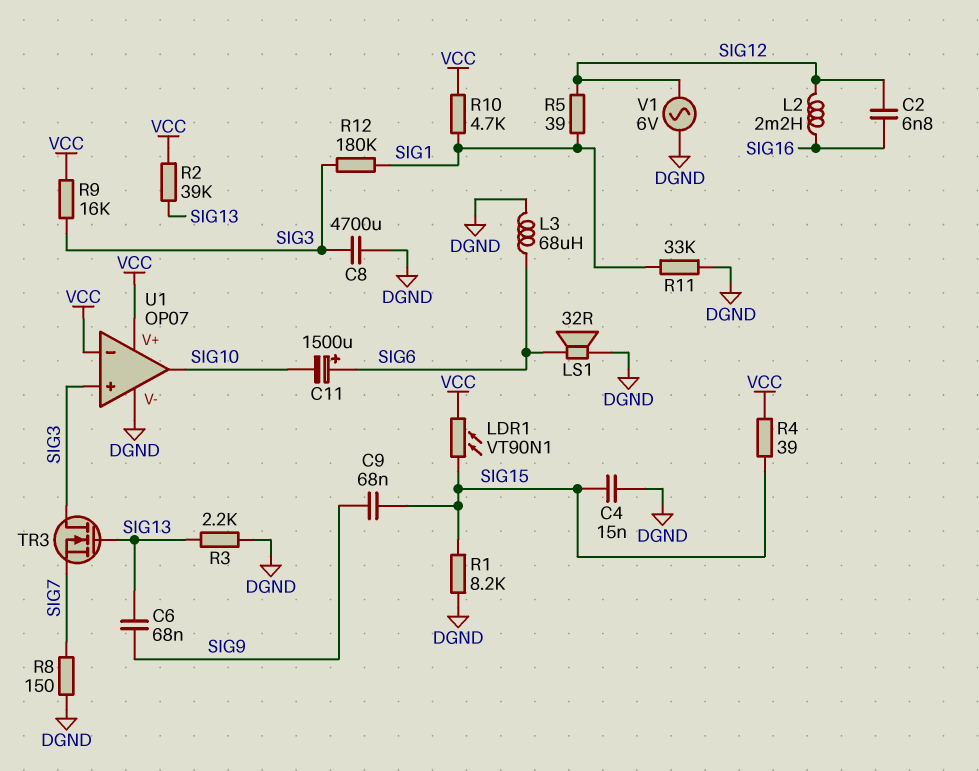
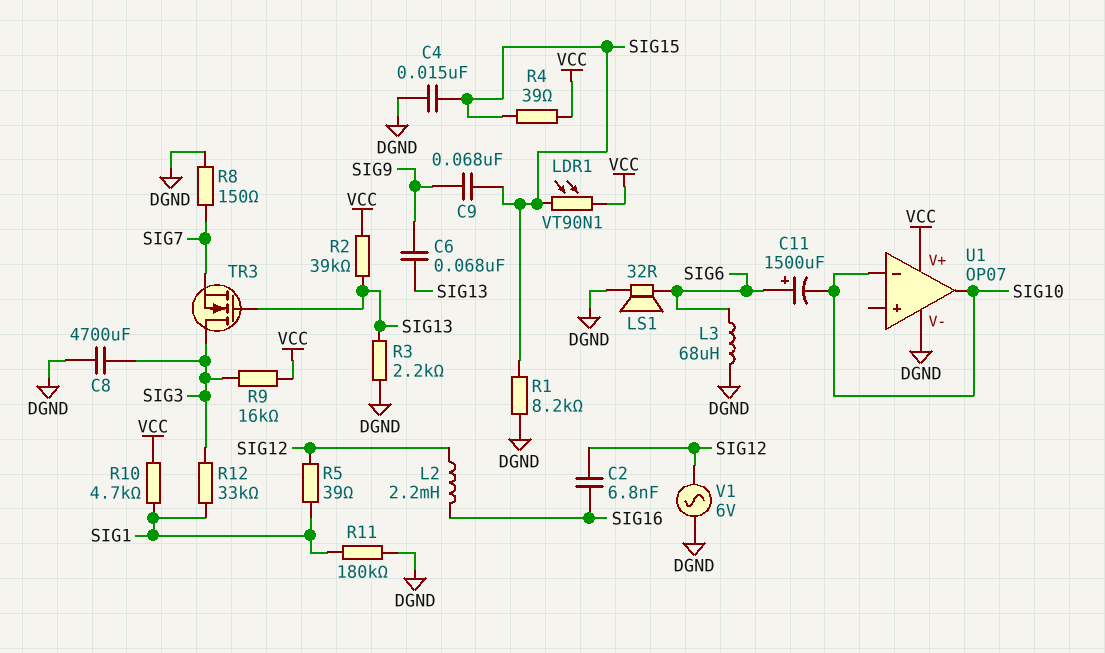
R11: 33k (DGND, SIG1) -> 180k (DGND, SIG1)
R12: 180k (SIG1, SIG3) -> 33k (SIG1, SIG3)
U1 pin in+: SIG3 -> none
U1 pin in-: VCC -> SIG10

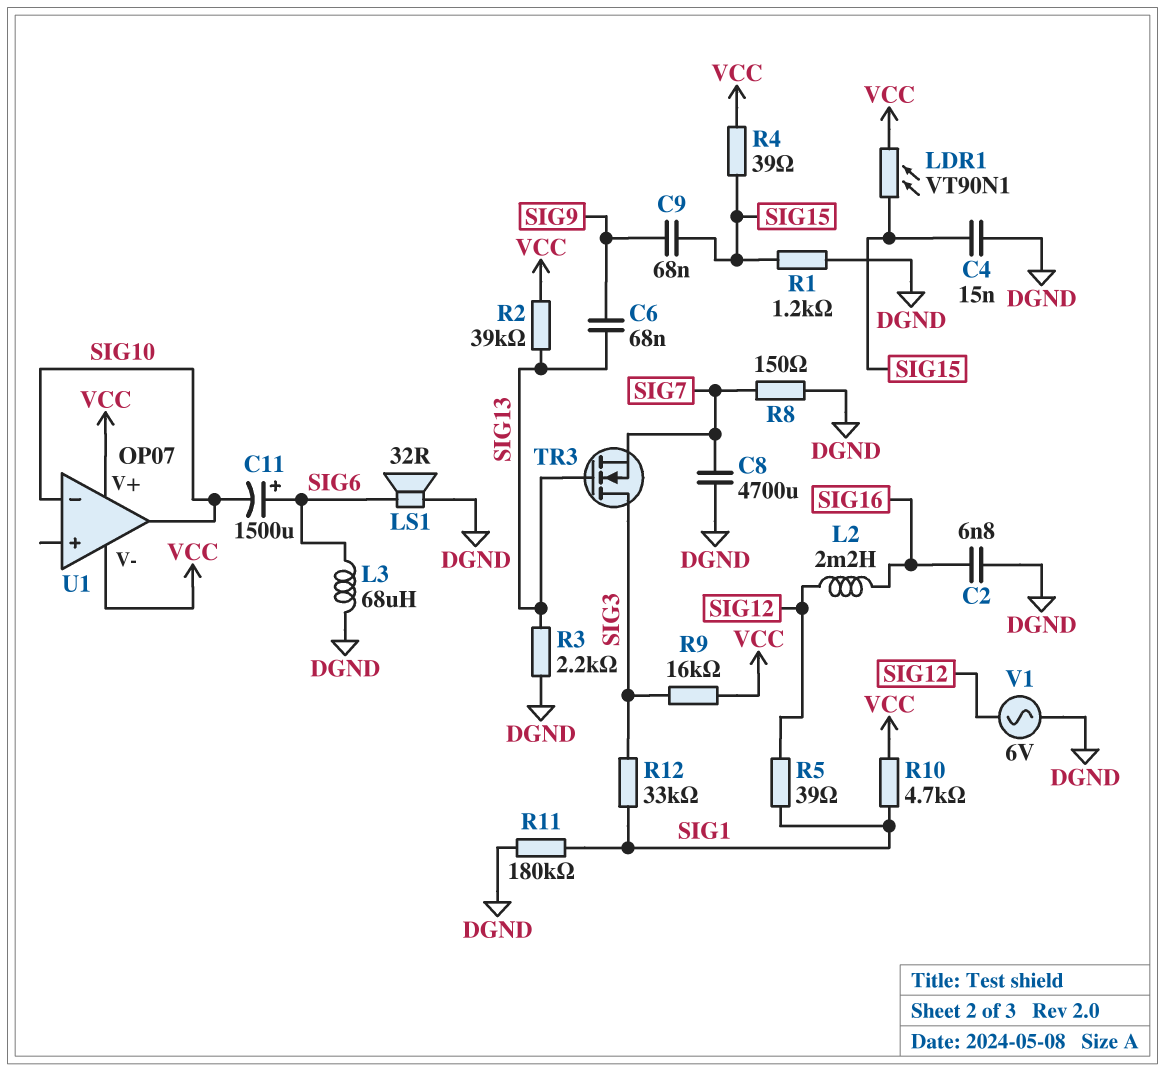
C2: 6.8nF (SIG12, SIG16) -> 6.8nF (DGND, SIG16)
C8: 4700uF (DGND, SIG3) -> 4700uF (DGND, SIG7)
R1: 8.2k (DGND, SIG15) -> 1.2k (DGND, SIG15)
U1 pin V-: DGND -> VCC

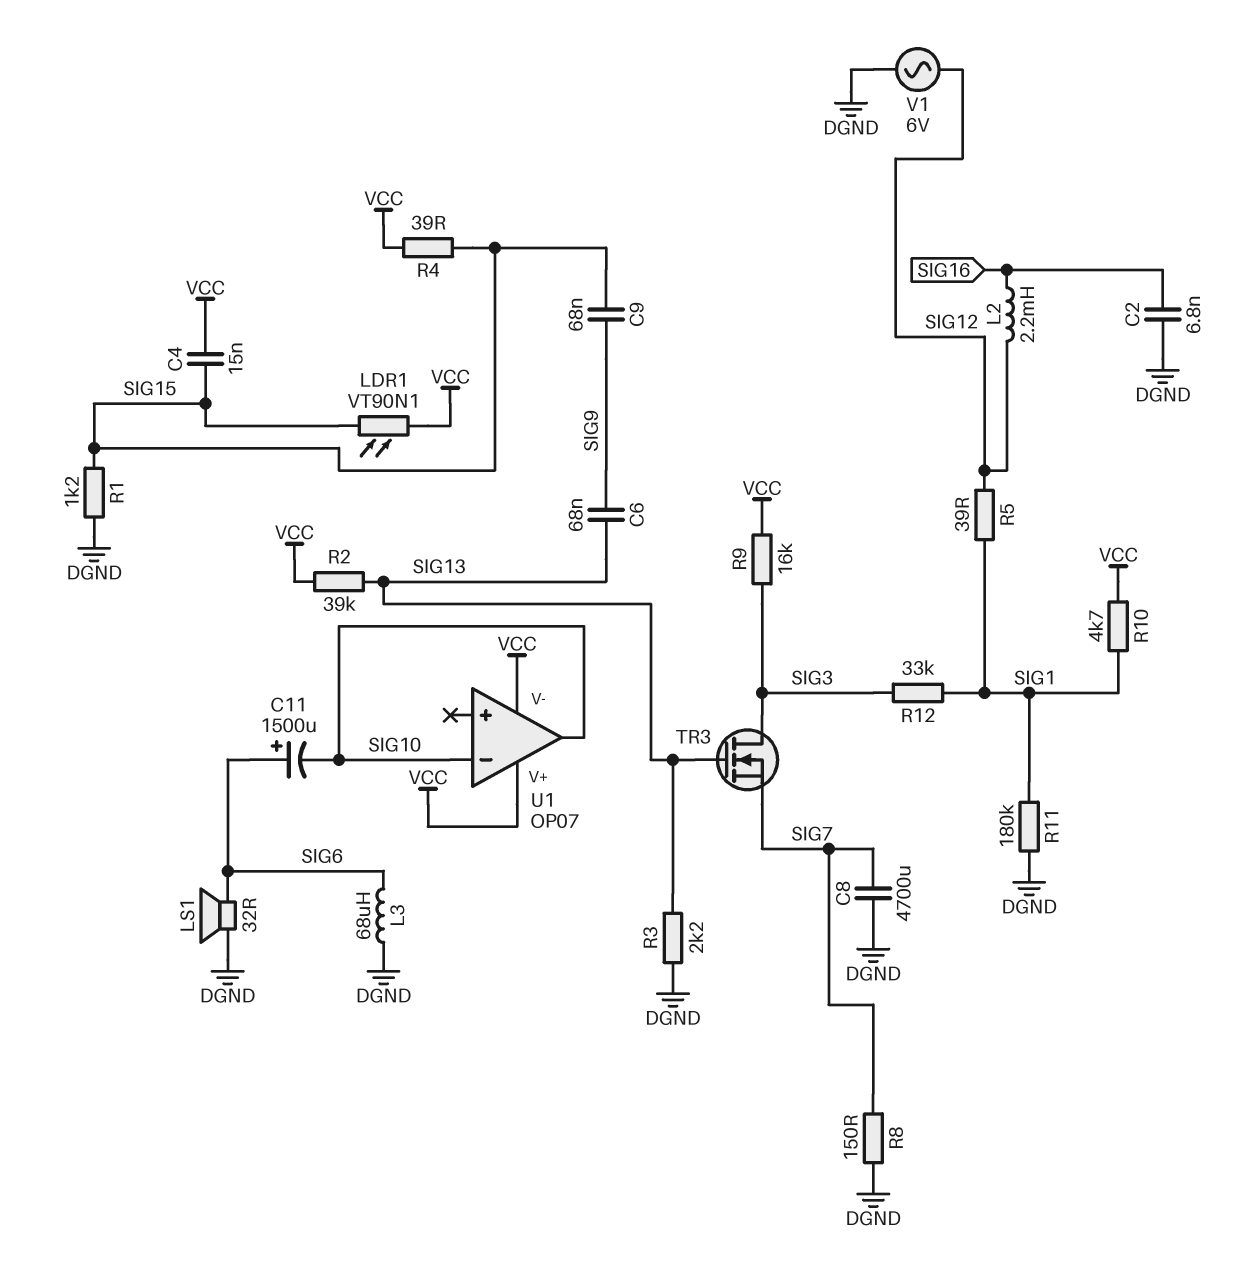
C4: 15nF (DGND, SIG15) -> 15nF (SIG15, VCC)

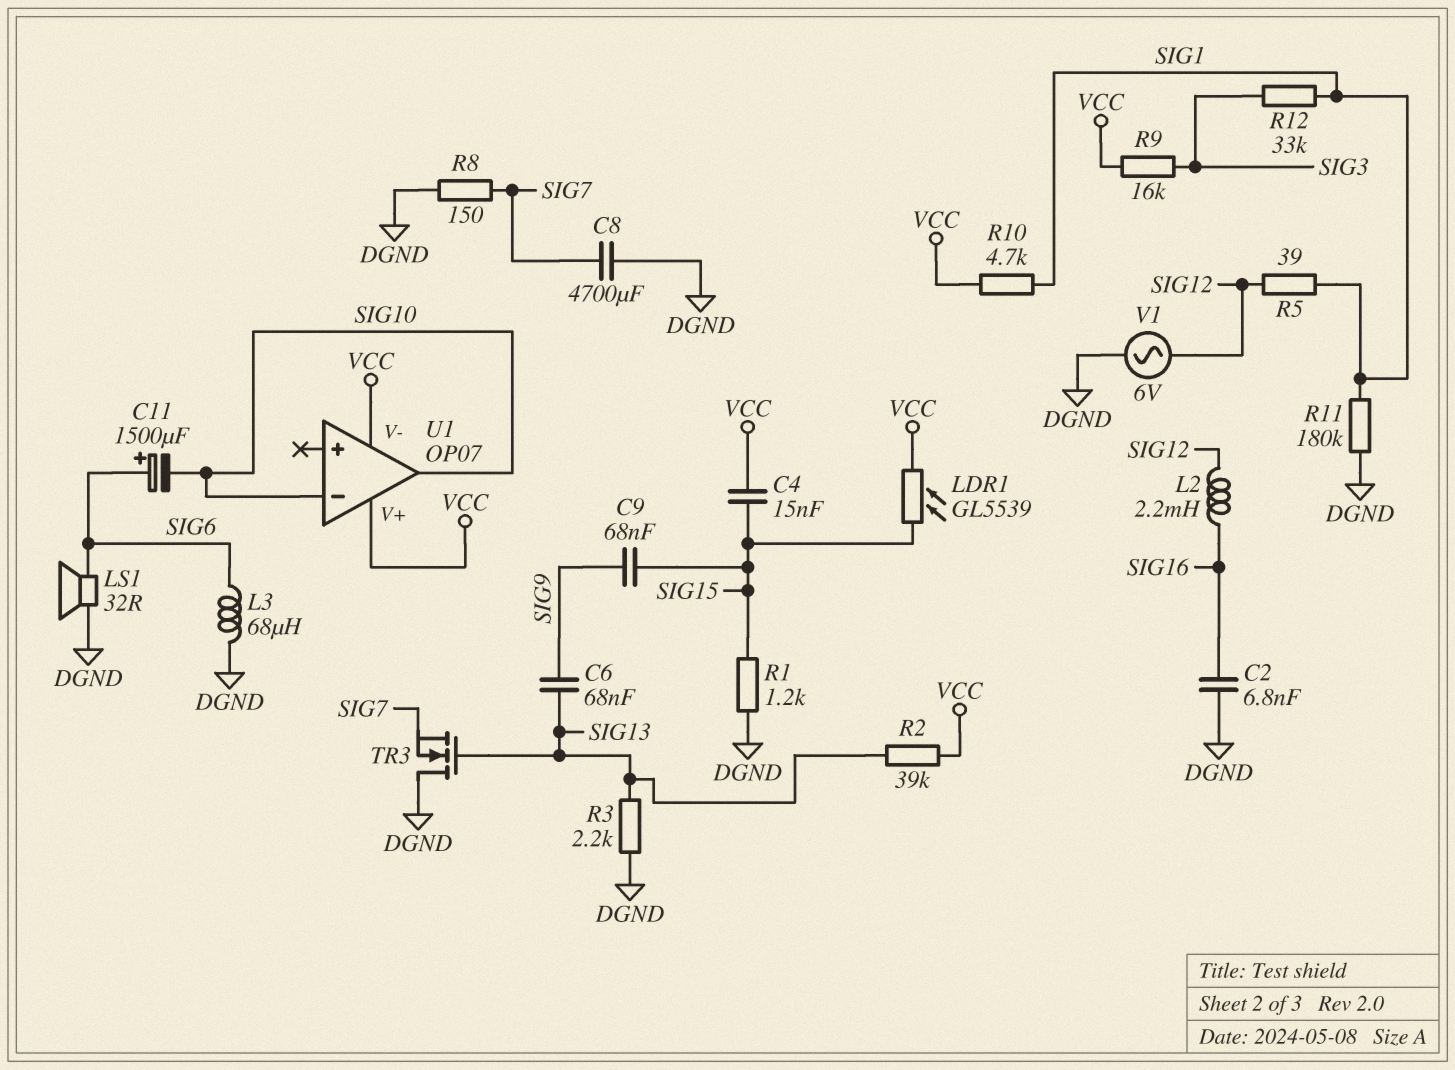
LDR1: VT90N1 (SIG15, VCC) -> GL5539 (SIG15, VCC)
R4: 39 (SIG15, VCC) -> none
TR3: NMOS (G SIG13, D SIG3, S SIG7) -> NMOS (G SIG13, D DGND, S SIG7)

